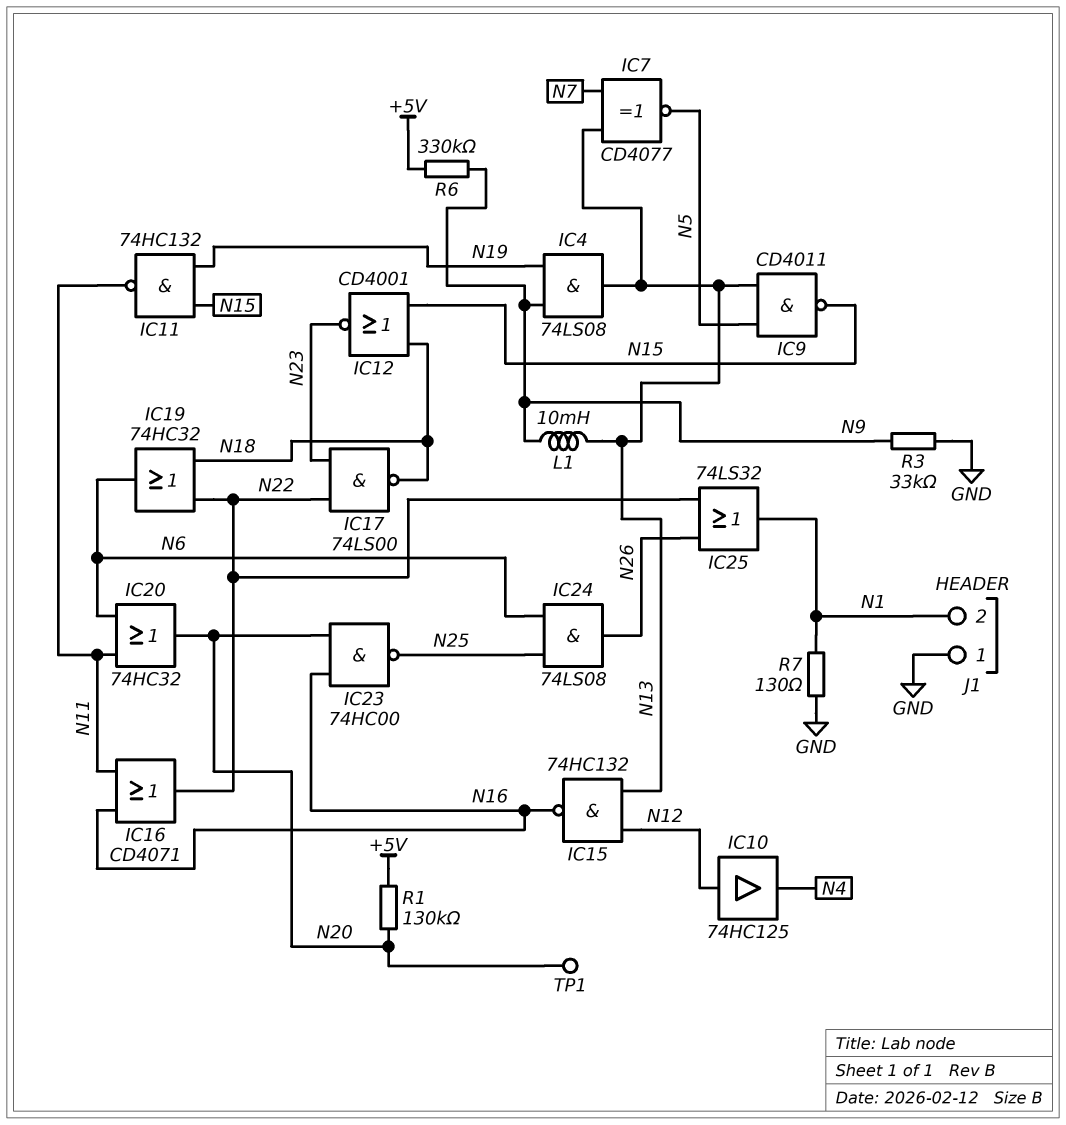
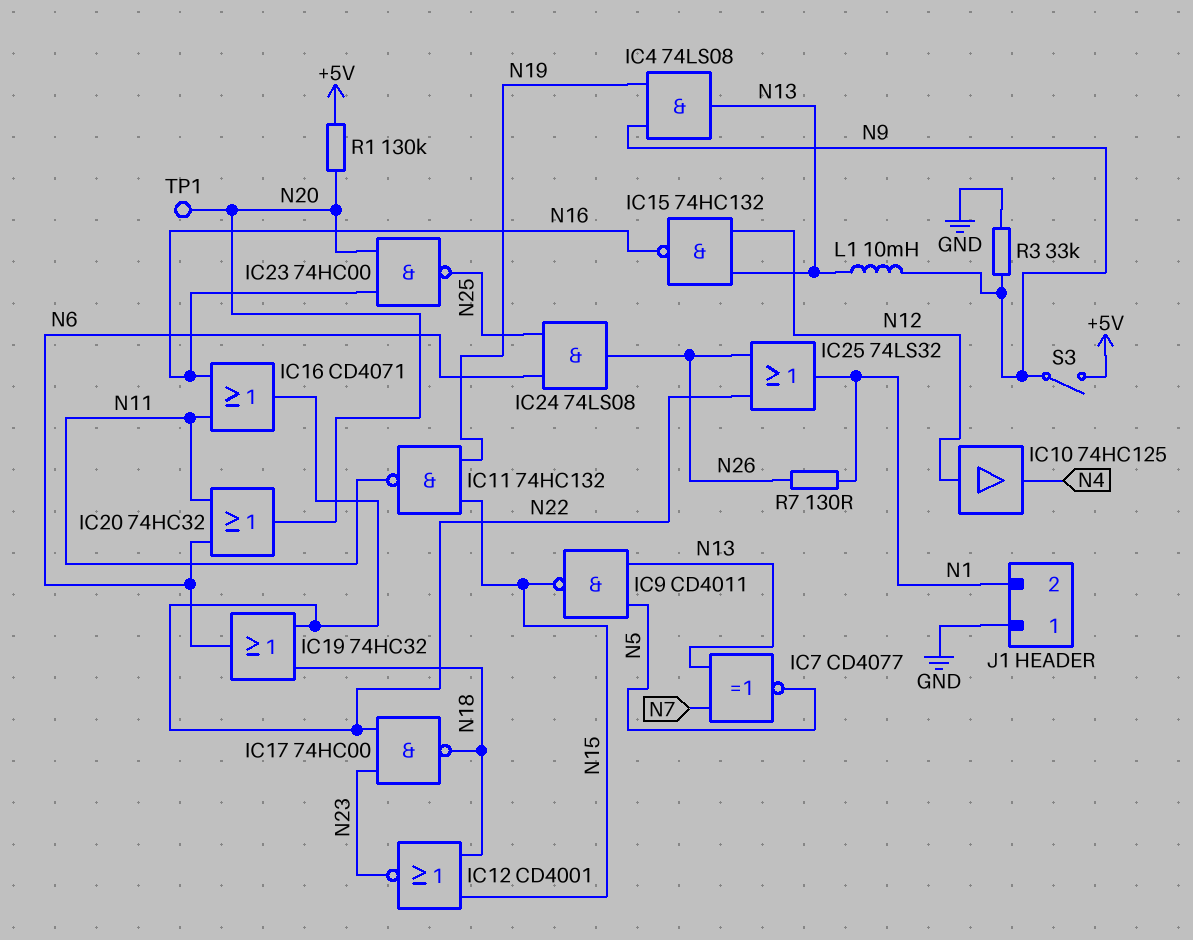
IC17: NAND 74LS00 (in N22, in N23, out N18) -> NAND 74HC00 (in N22, in N23, out N18)
R6: 330k (+5V, N9) -> none
R7: 130 (GND, N1) -> 130 (N1, N26)
S3: none -> switch (+5V, N9)

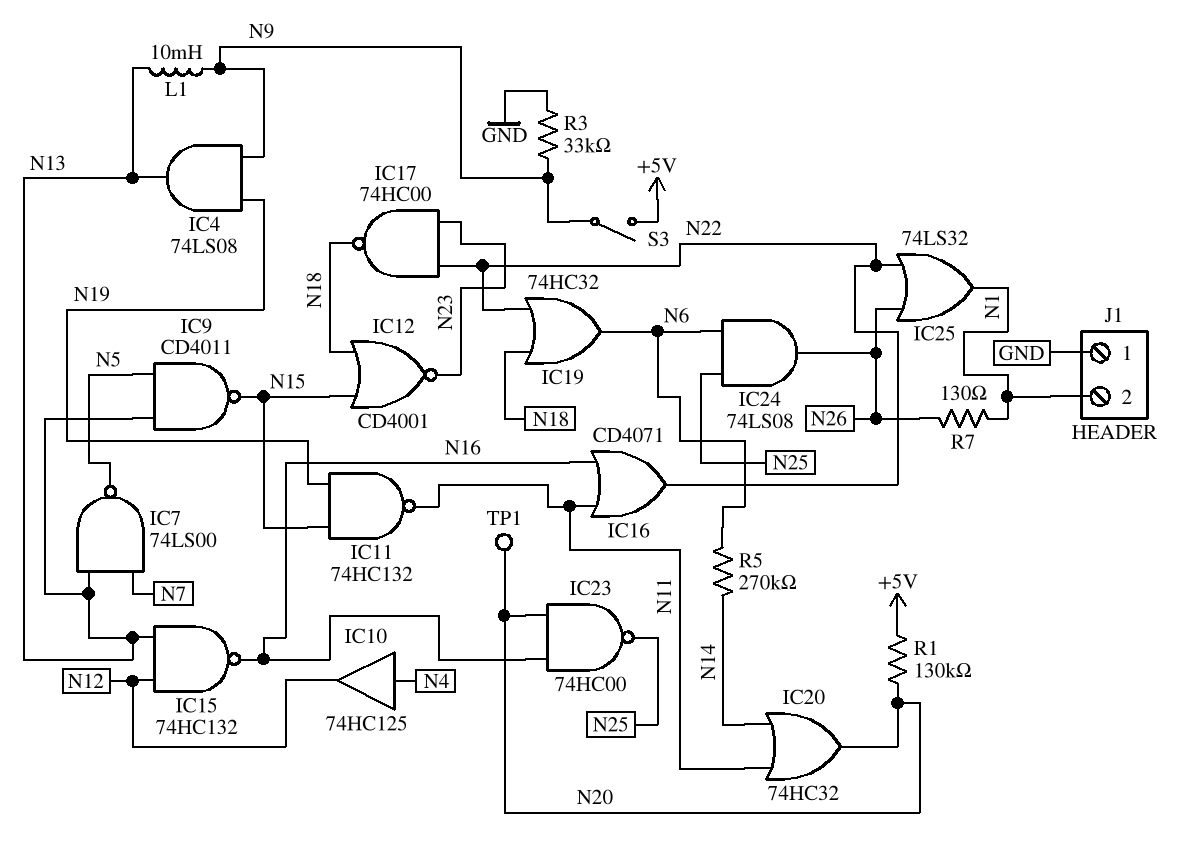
IC7: XNOR CD4077 (in N7, in N13, out N5) -> NAND 74LS00 (in N7, in N13, out N5)
IC10: buffer 74HC125 (in N12, out N4) -> buffer 74HC125 (in N4, out N12)
IC20: OR 74HC32 (in N6, in N11, out N20) -> OR 74HC32 (in N11, in N14, out N20)
R5: none -> 270k (N6, N14)

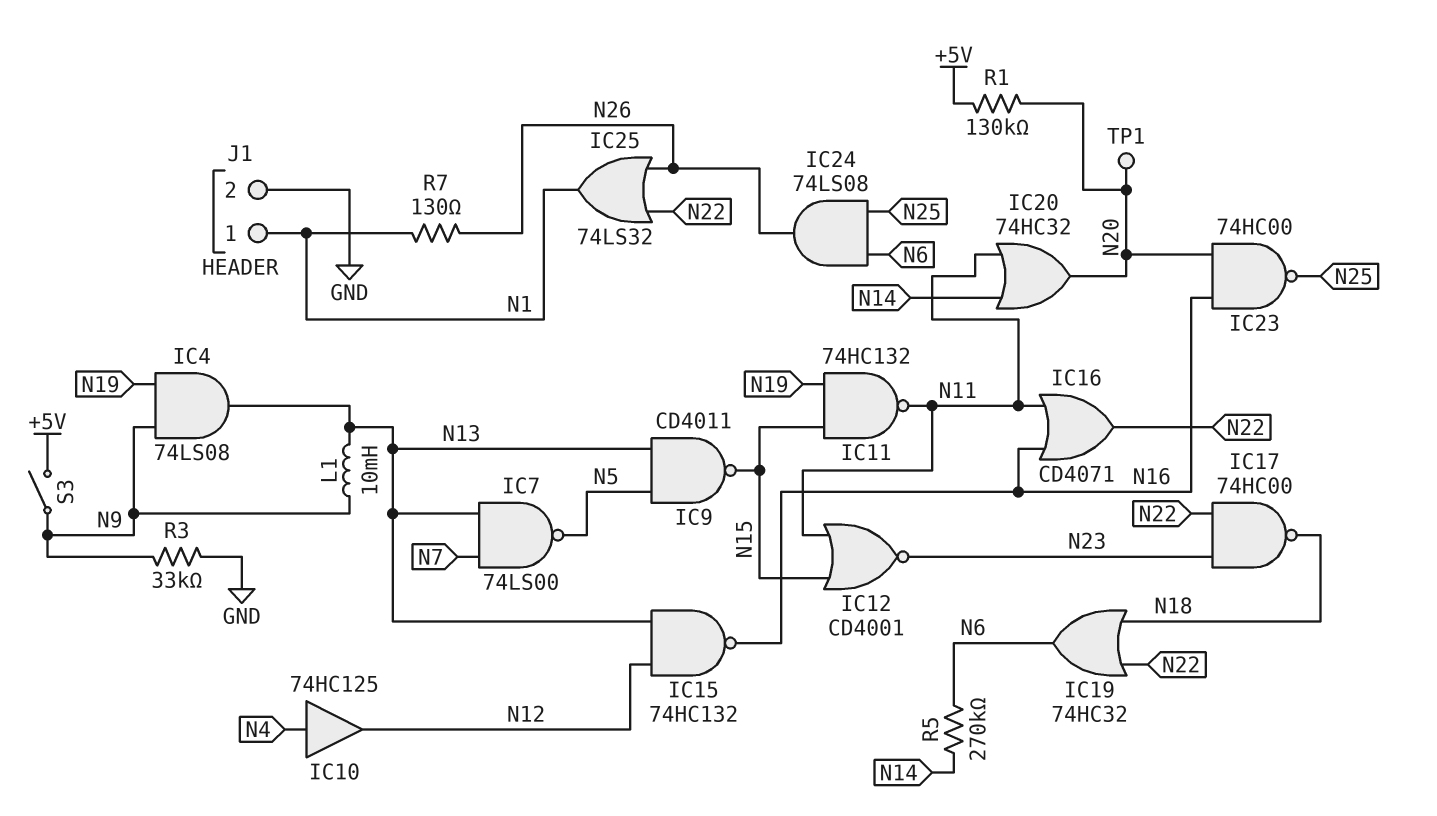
IC12: NOR CD4001 (in N15, in N18, out N23) -> NOR CD4001 (in N11, in N15, out N23)
J1 pin 1: GND -> N1
J1 pin 2: N1 -> GND

